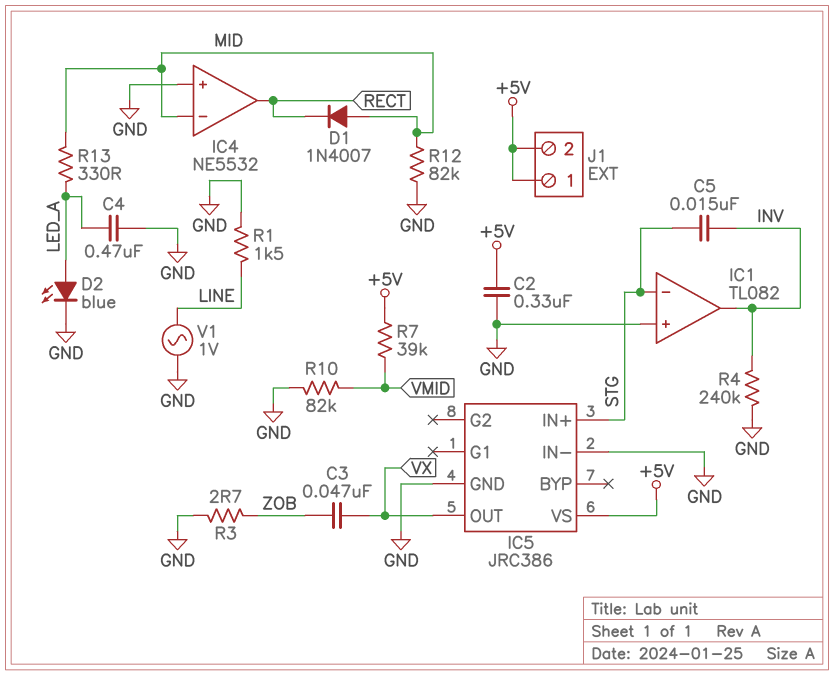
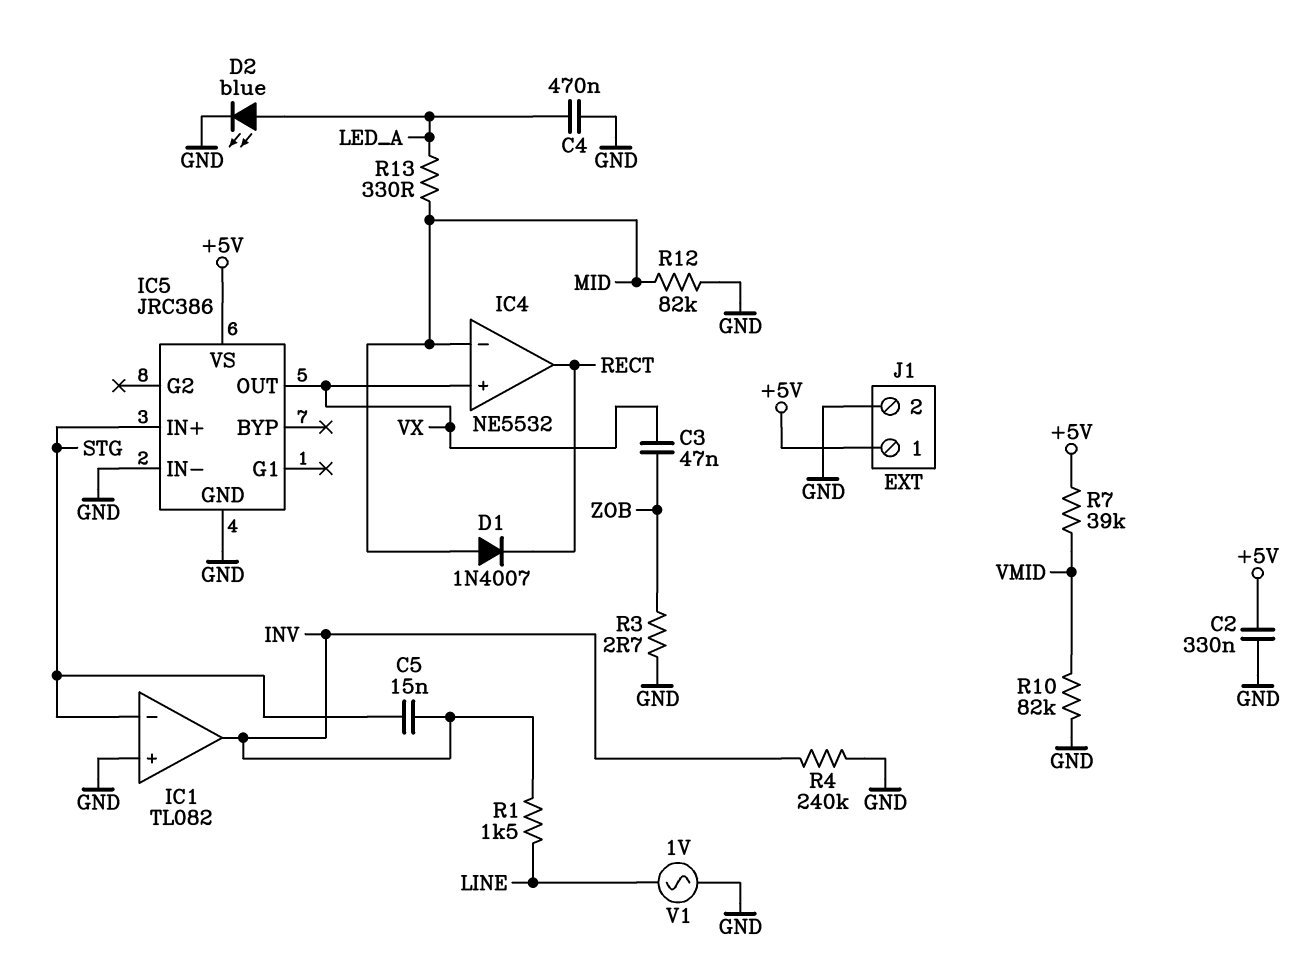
IC4 pin in+: GND -> VX
J1 pin 2: +5V -> GND
R1: 1.5k (GND, LINE) -> 1.5k (INV, LINE)

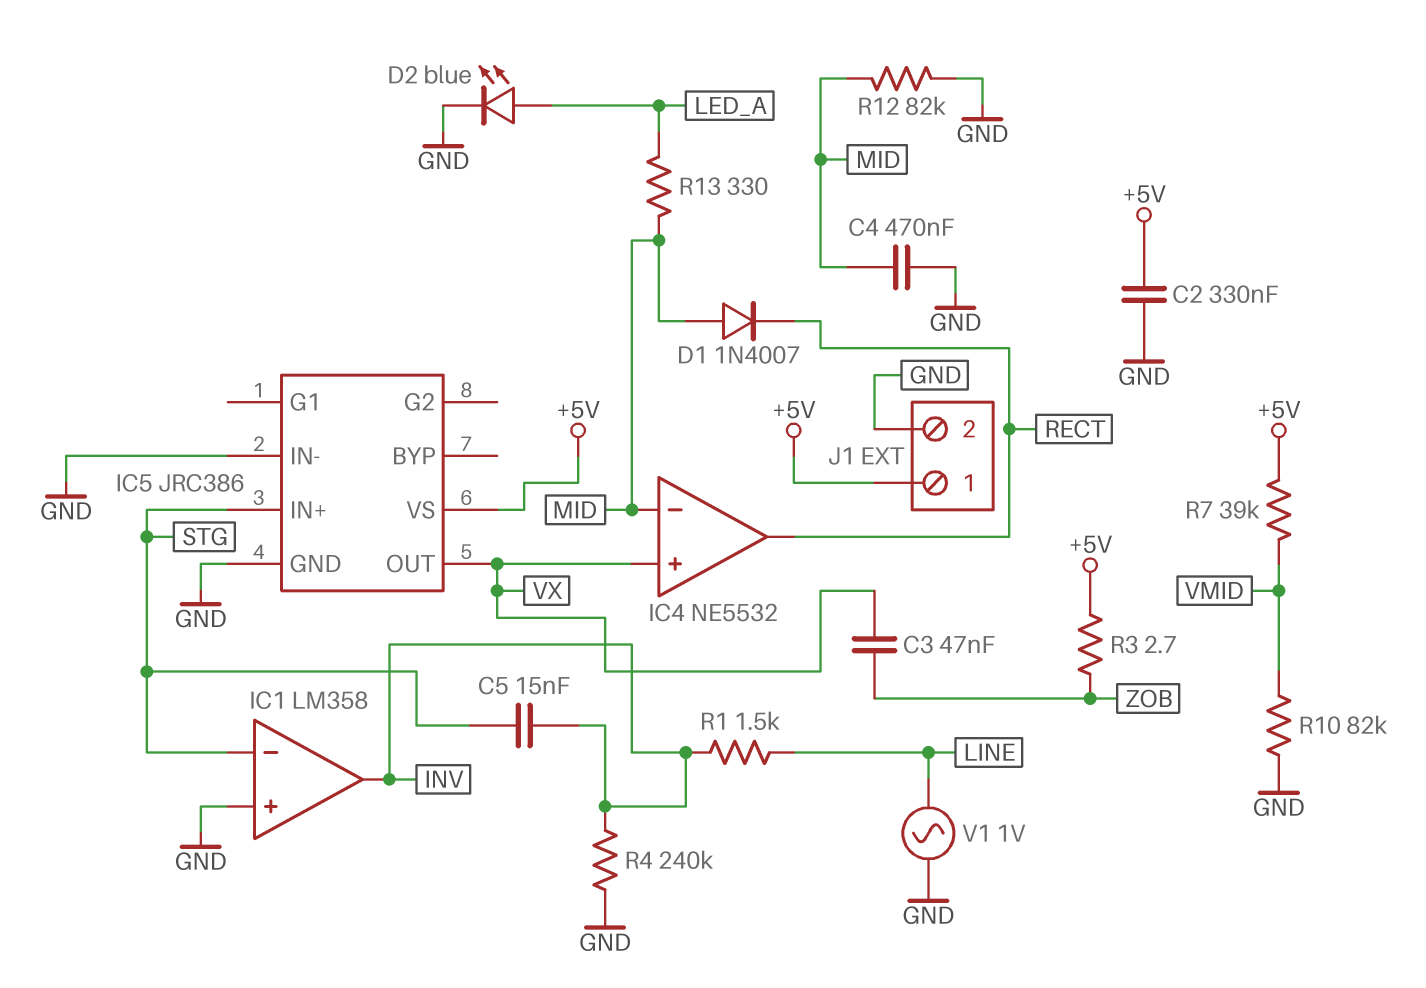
C4: 470nF (GND, LED_A) -> 470nF (GND, MID)
IC1: TL082 -> LM358
R3: 2.7 (GND, ZOB) -> 2.7 (+5V, ZOB)

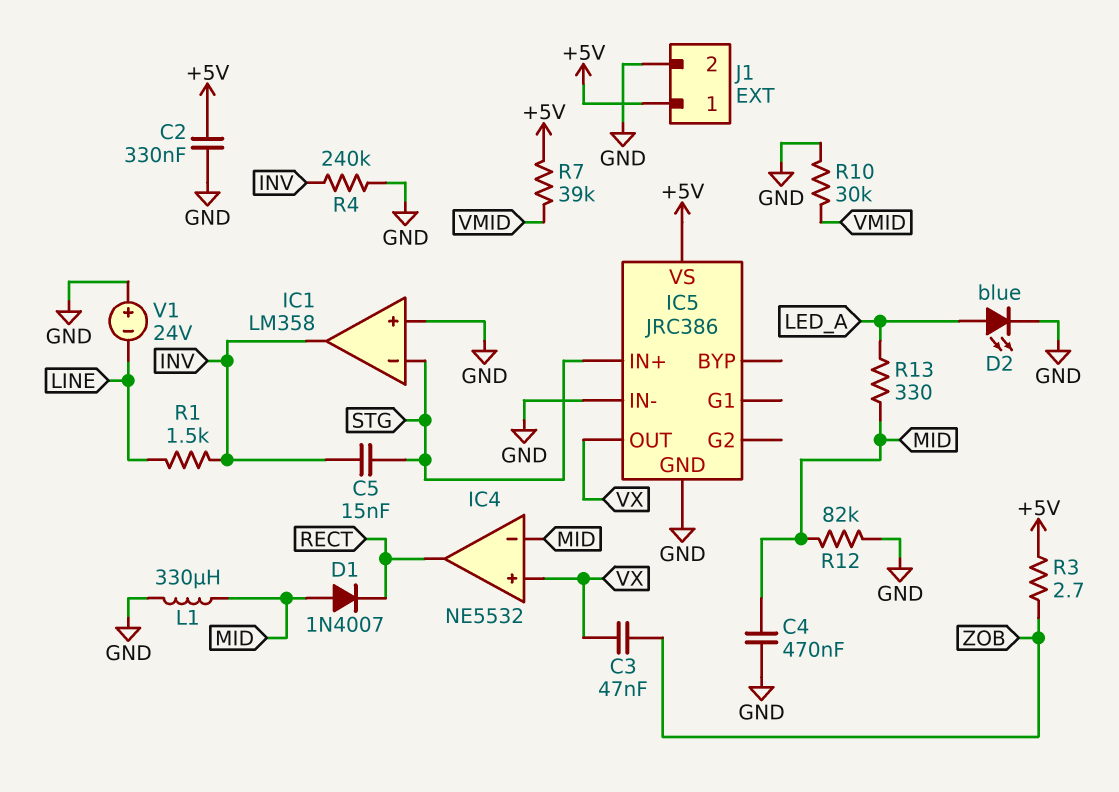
L1: none -> 330uH (GND, MID)
R10: 82k (GND, VMID) -> 30k (GND, VMID)
V1: AC 1V (GND, LINE) -> 24V (plus GND, minus LINE)

